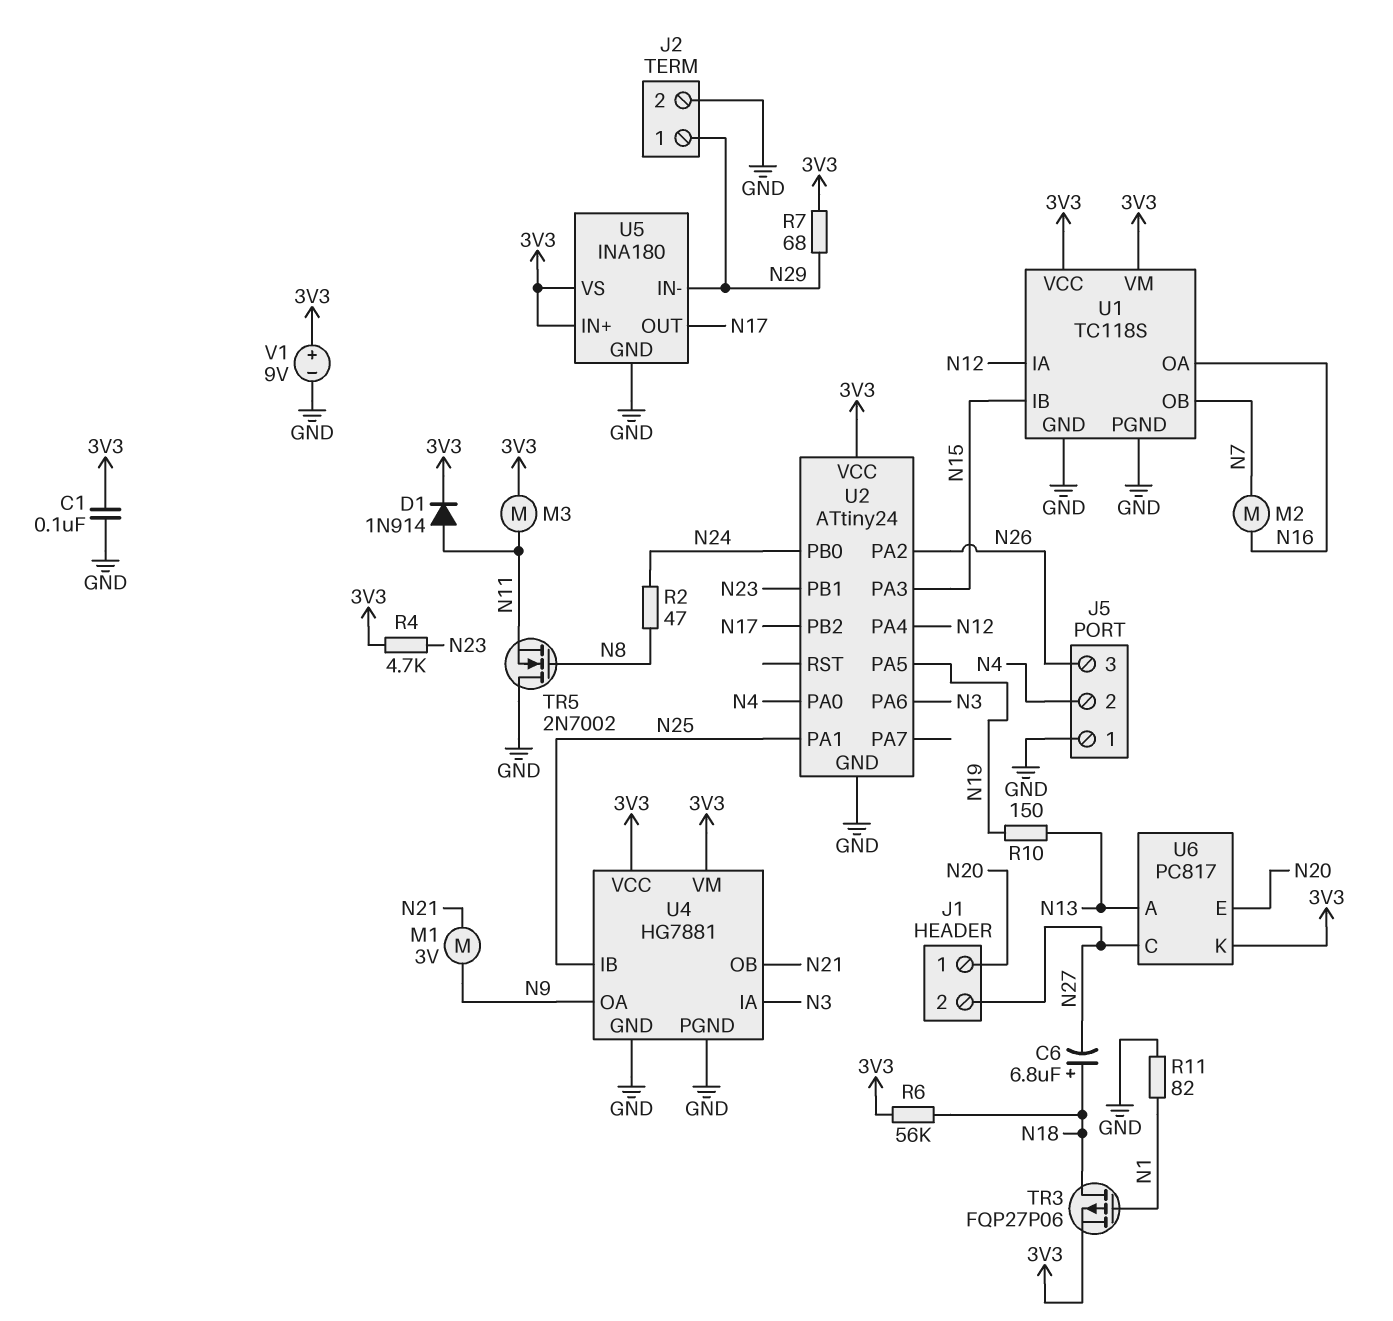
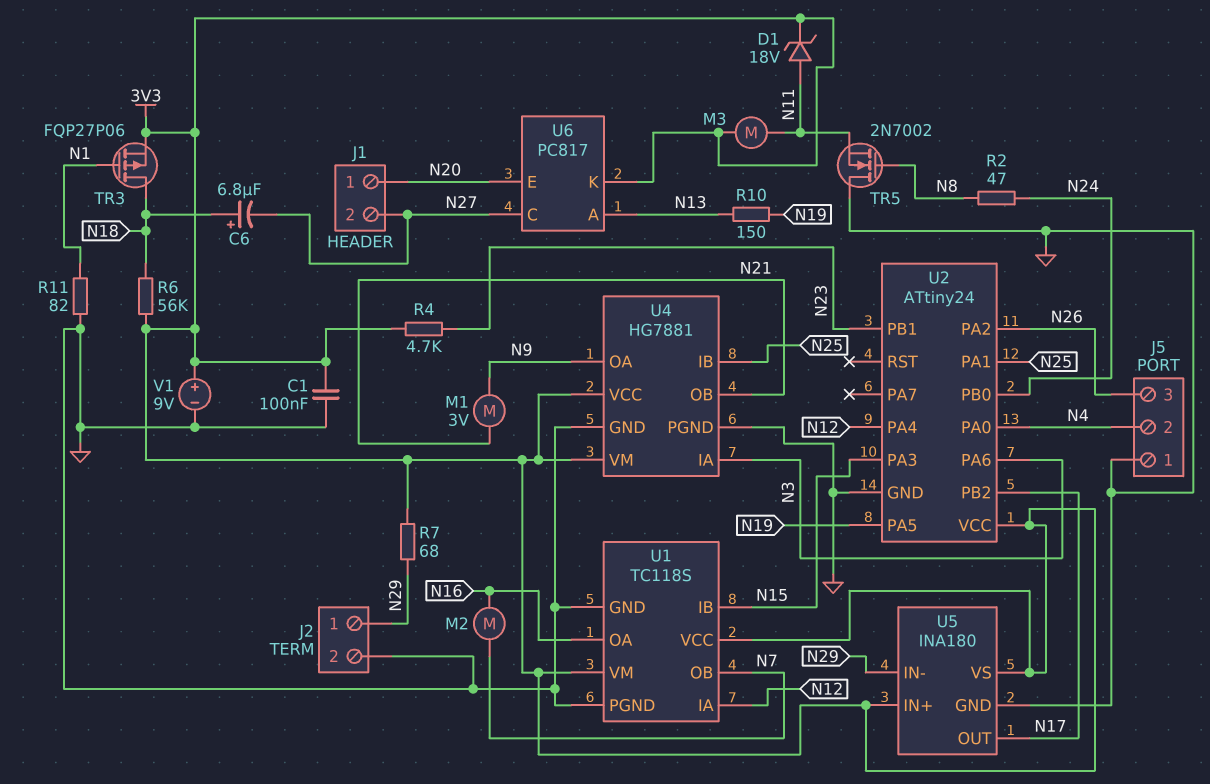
D1: diode 1N914 (A N11, K 3V3) -> zener 18V (A N11, K 3V3)

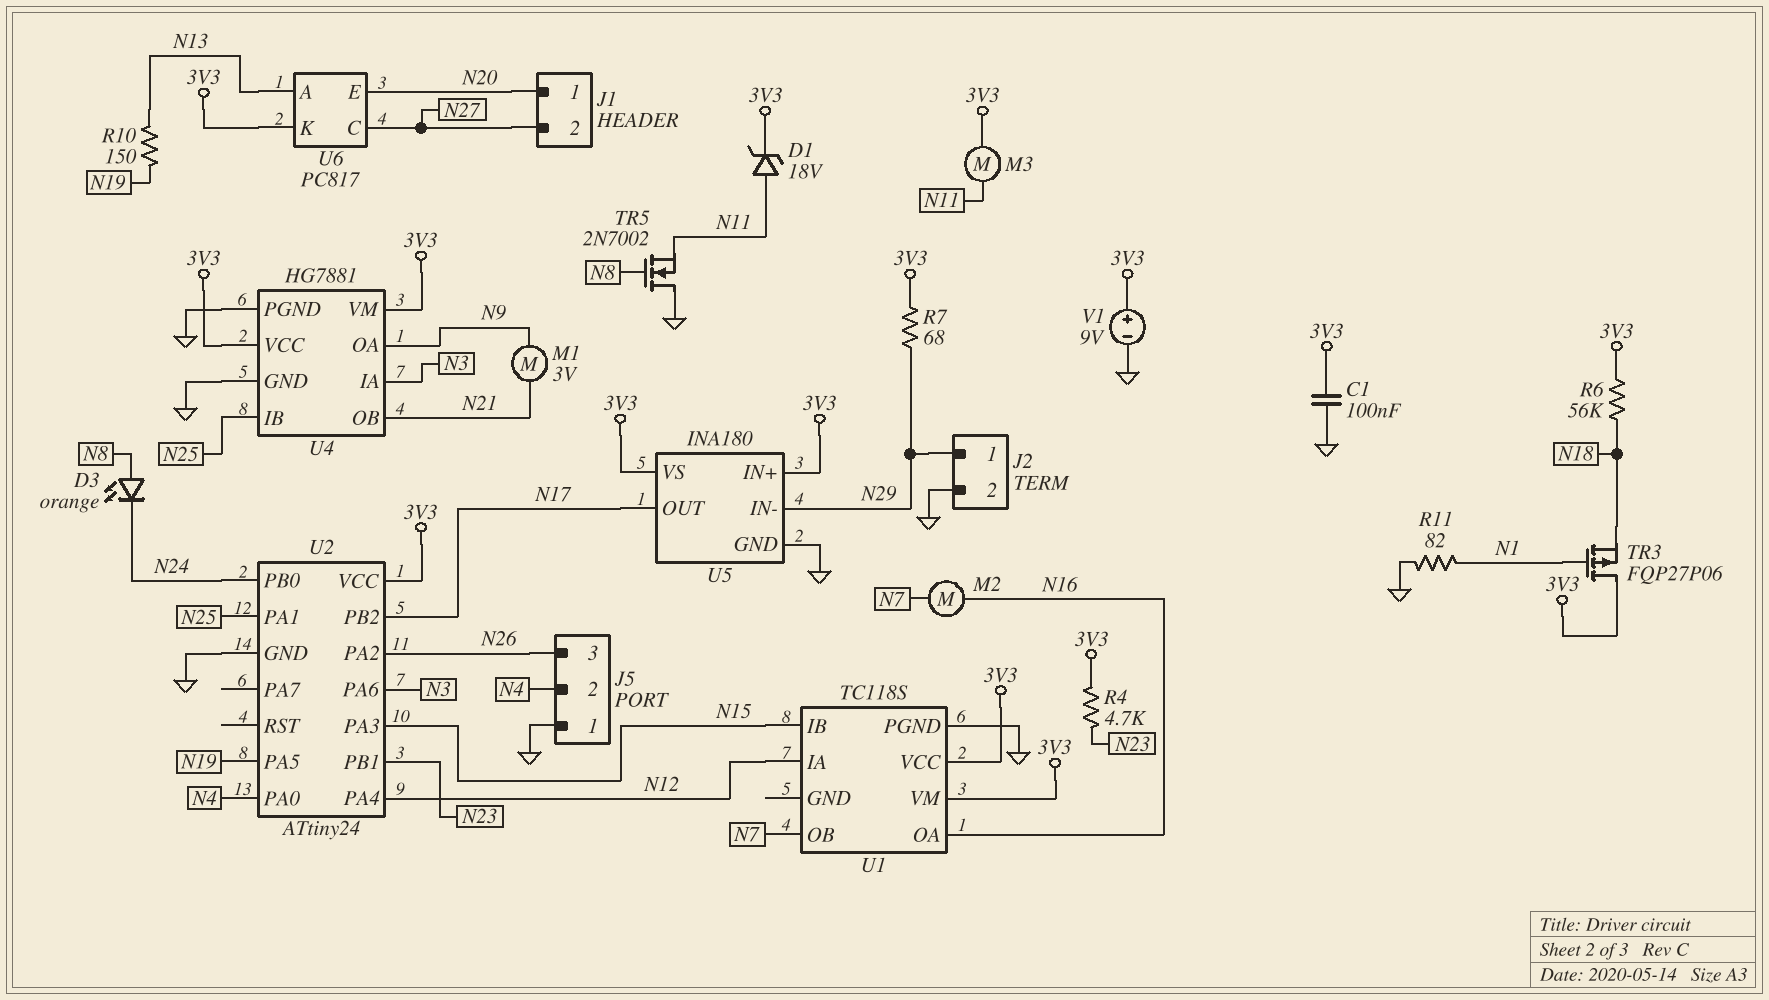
C6: 6.8uF (plus N18, minus N27) -> none
D3: none -> LED orange (A N8, K N24)
R2: 47 (N8, N24) -> none
TR3: PMOS FQP27P06 (G N1, D N18, S 3V3) -> PMOS FQP27P06 (G N1, D 3V3, S N18)
U1 pin GND: GND -> none

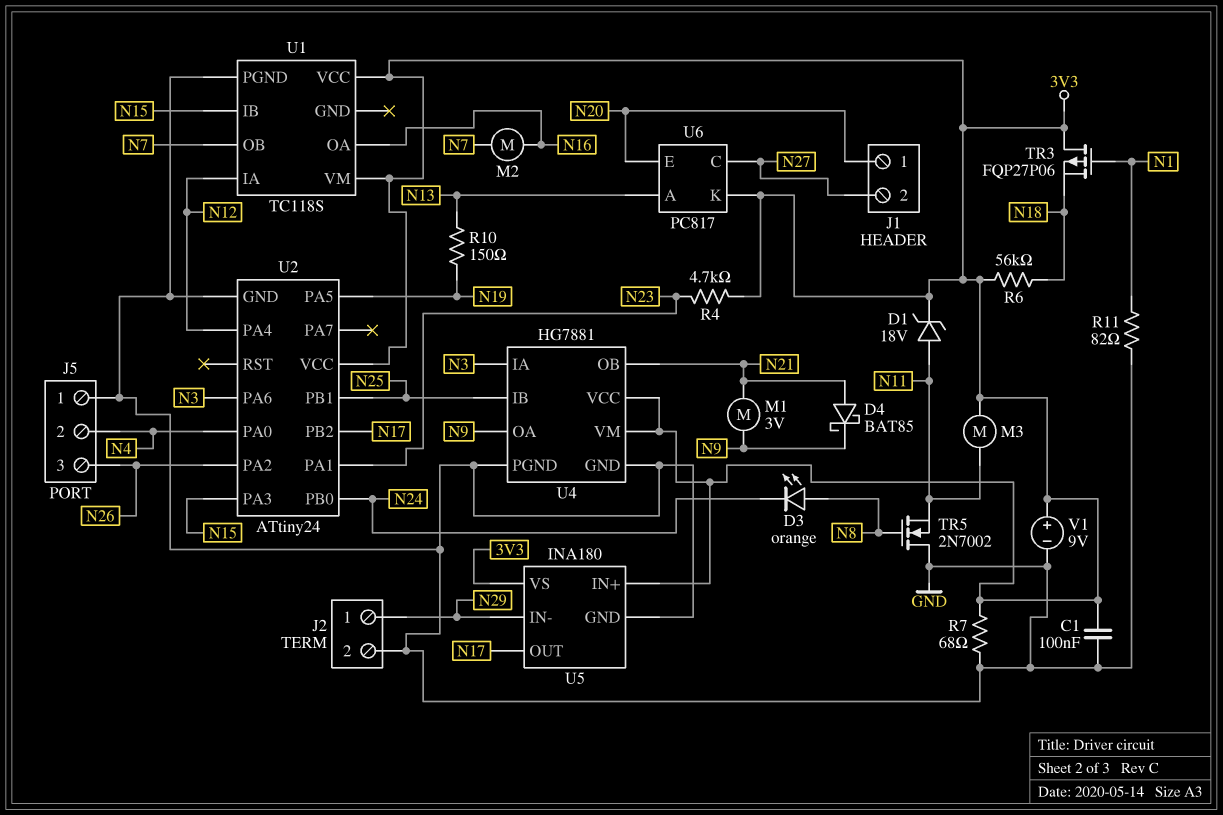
D4: none -> schottky BAT85 (A N21, K N9)
R7: 68 (3V3, N29) -> 68 (3V3, GND)
U2 pin PA1: N25 -> N23
U2 pin PB1: N23 -> N25

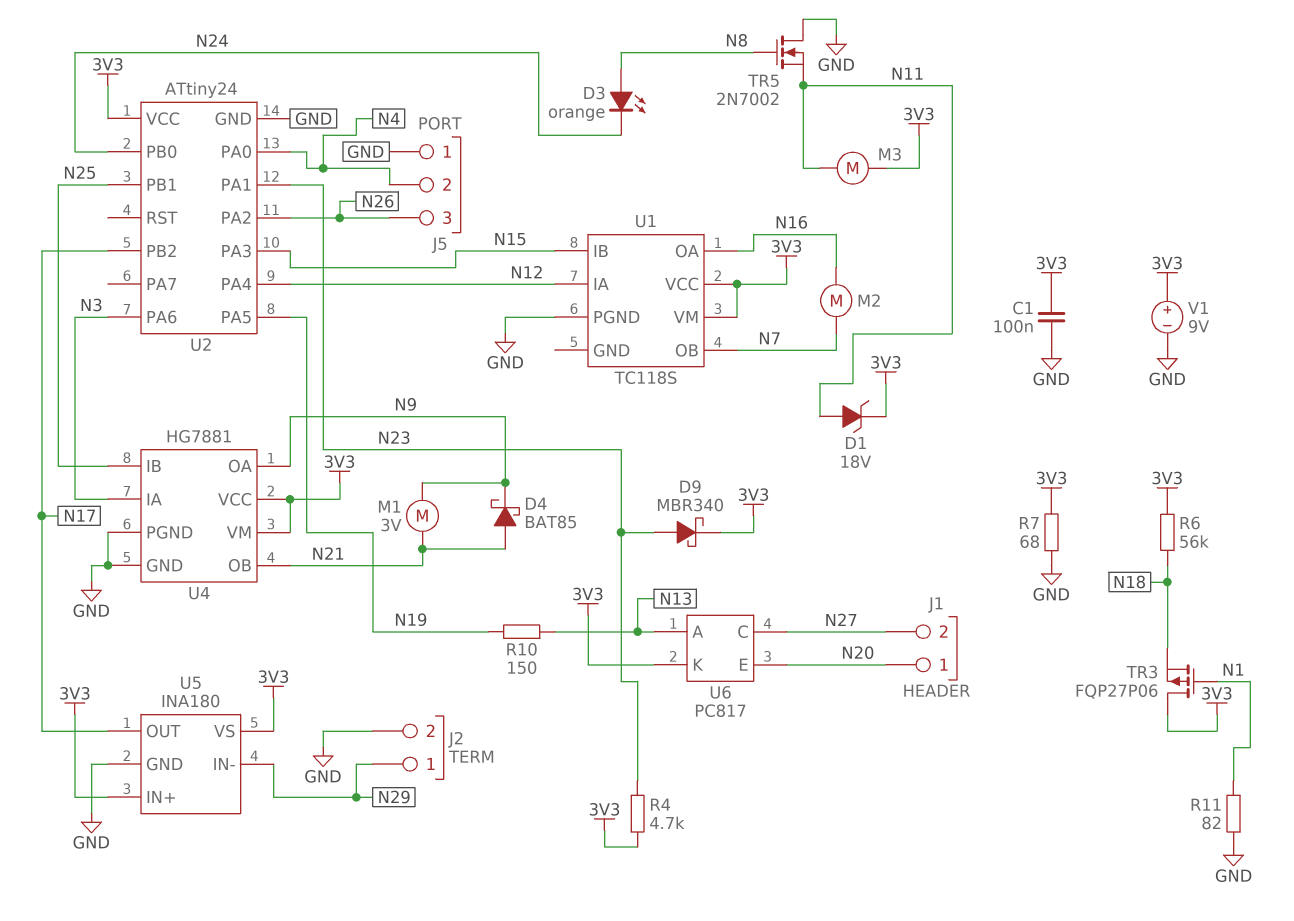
D9: none -> schottky MBR340 (A N23, K 3V3)

